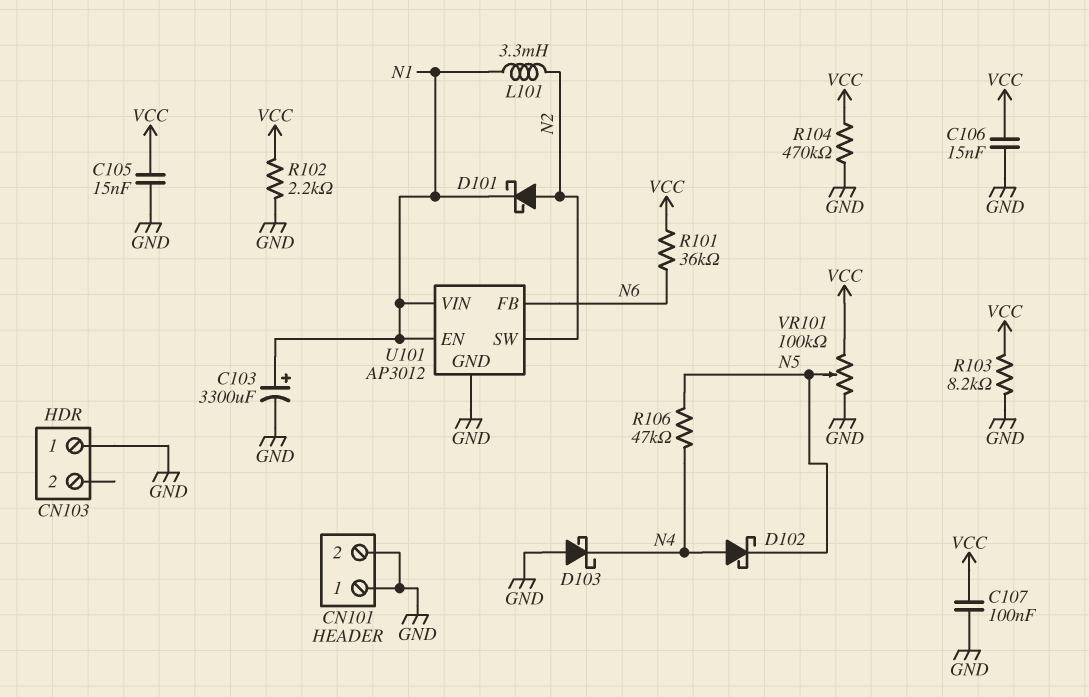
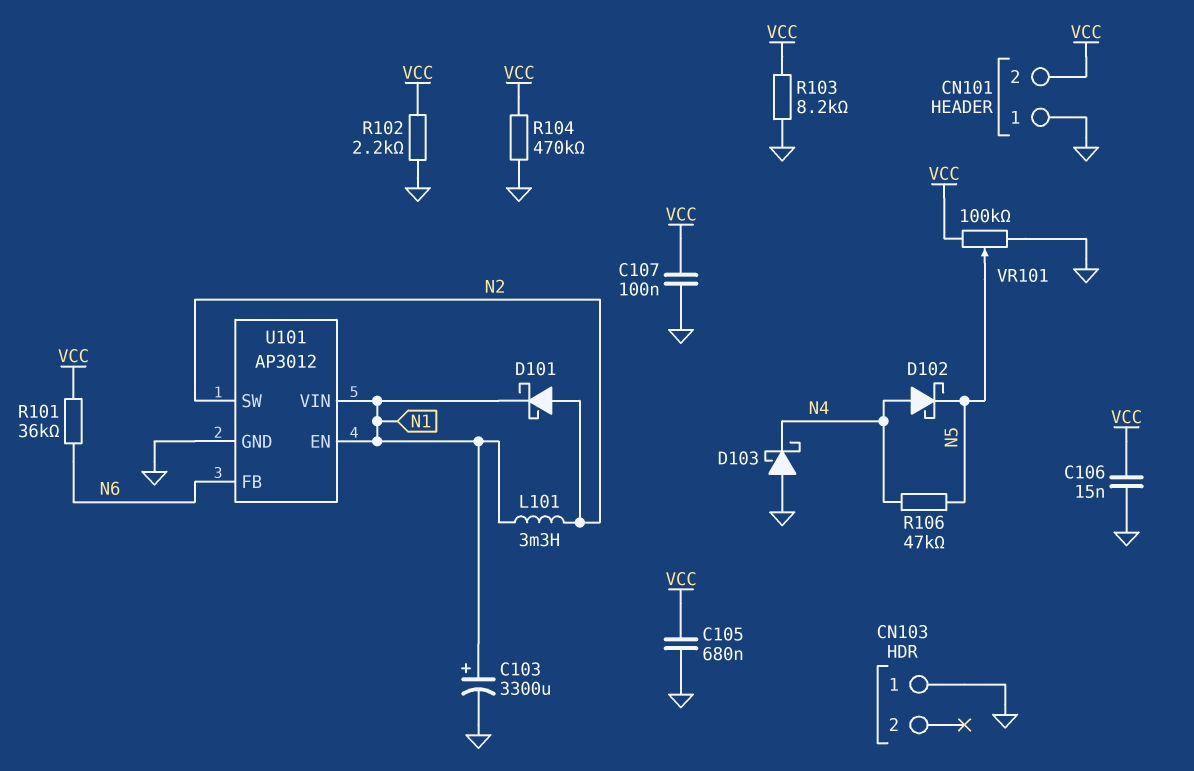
C105: 15nF (GND, VCC) -> 680nF (GND, VCC)
CN101 pin 2: GND -> VCC

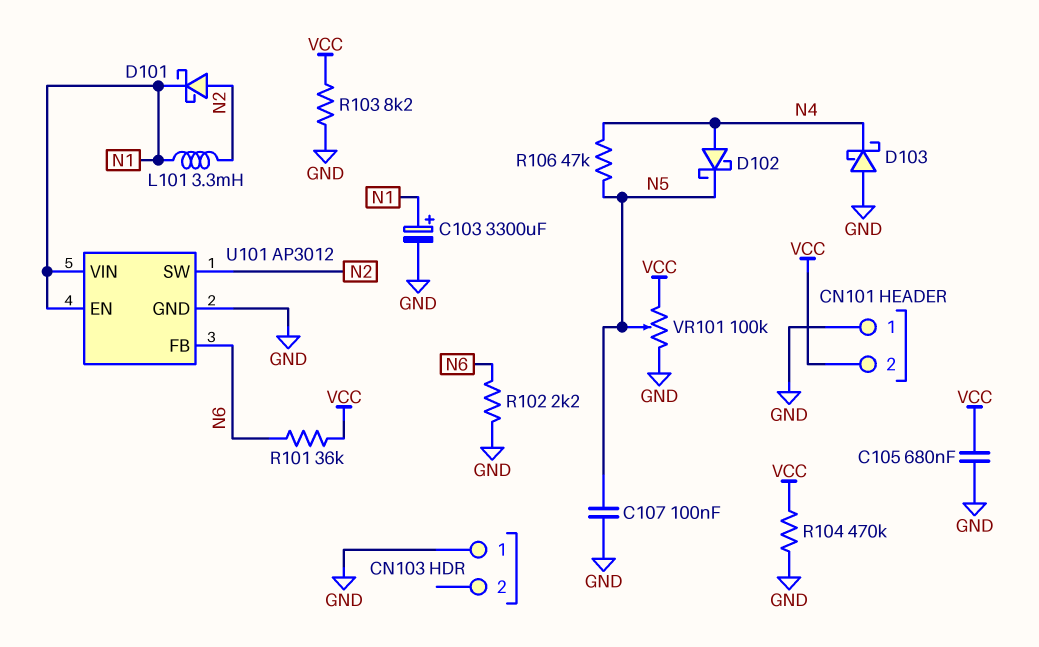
C106: 15nF (GND, VCC) -> none
C107: 100nF (GND, VCC) -> 100nF (GND, N5)
R102: 2.2k (GND, VCC) -> 2.2k (GND, N6)

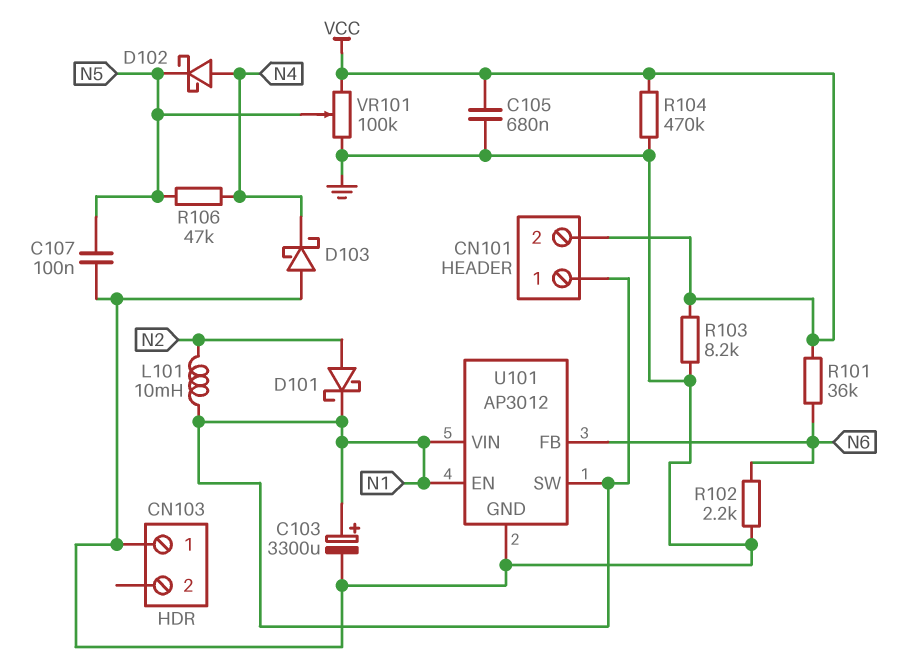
CN101 pin 1: GND -> N1
L101: 3.3mH (N1, N2) -> 10mH (N1, N2)
U101 pin SW: N2 -> N1

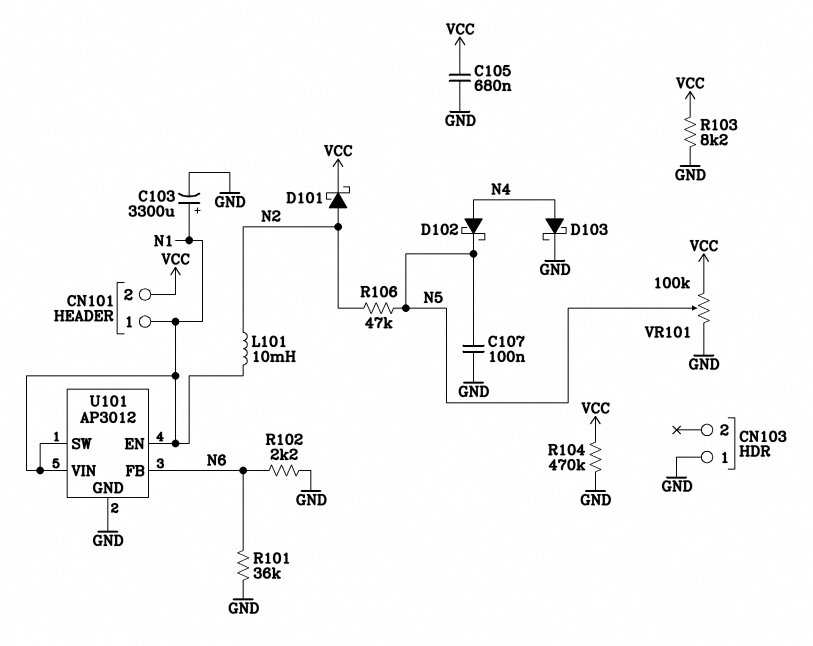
D101: schottky (A N2, K N1) -> schottky (A N2, K VCC)
D103: schottky (A GND, K N4) -> schottky (A N4, K GND)
R101: 36k (N6, VCC) -> 36k (GND, N6)
R106: 47k (N4, N5) -> 47k (N2, N5)

